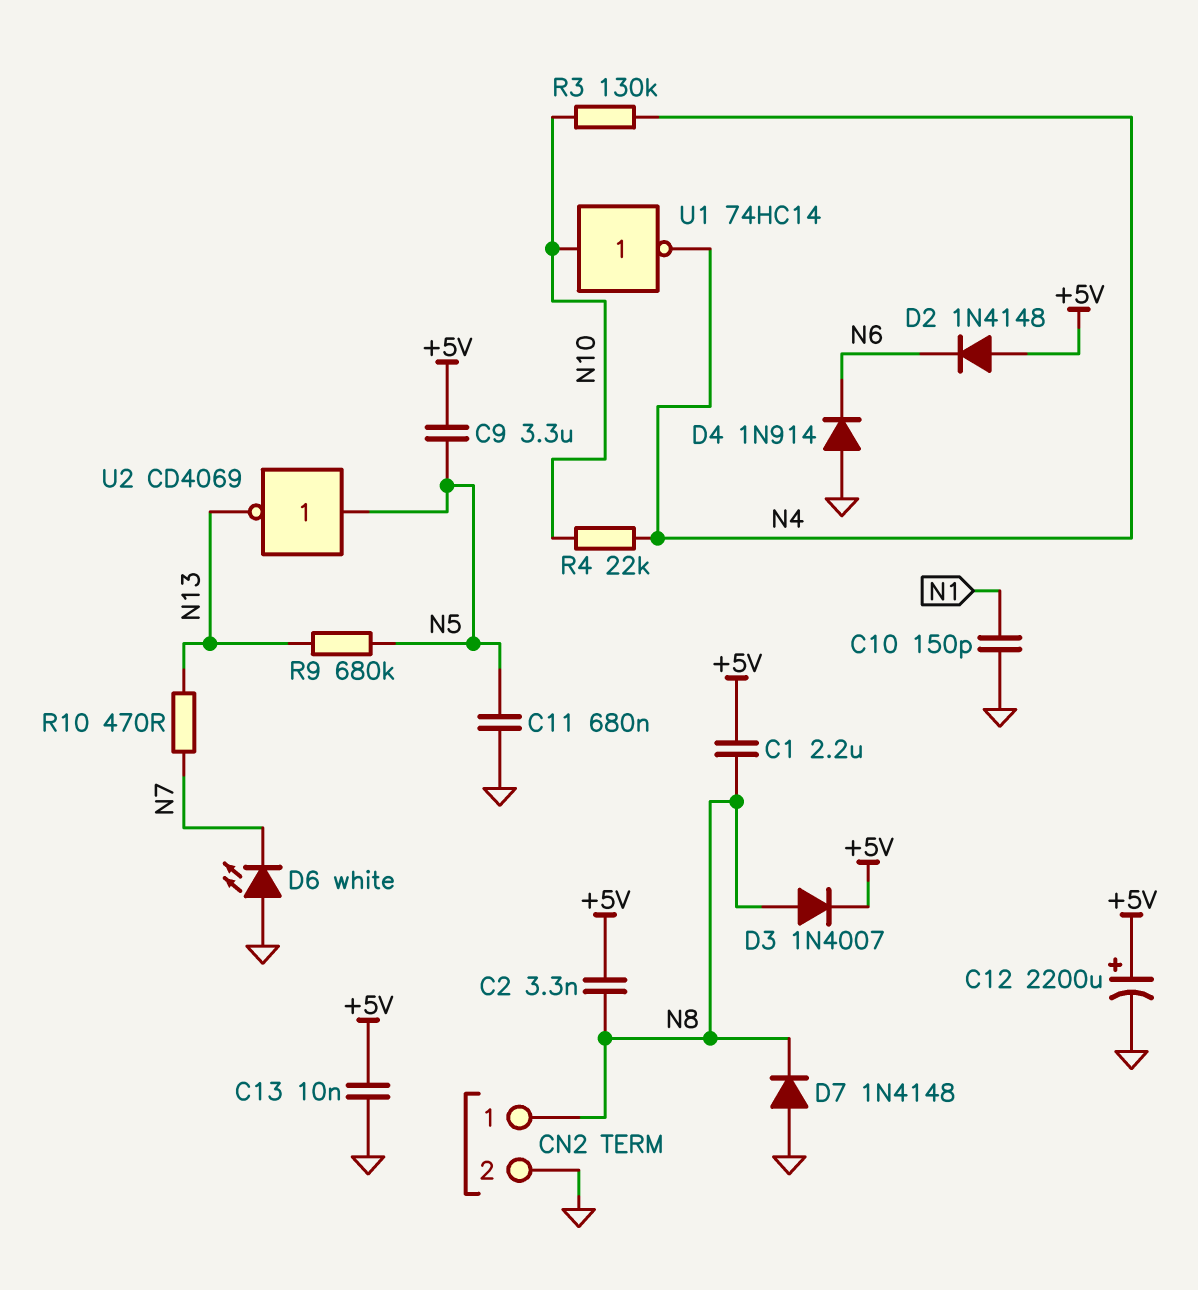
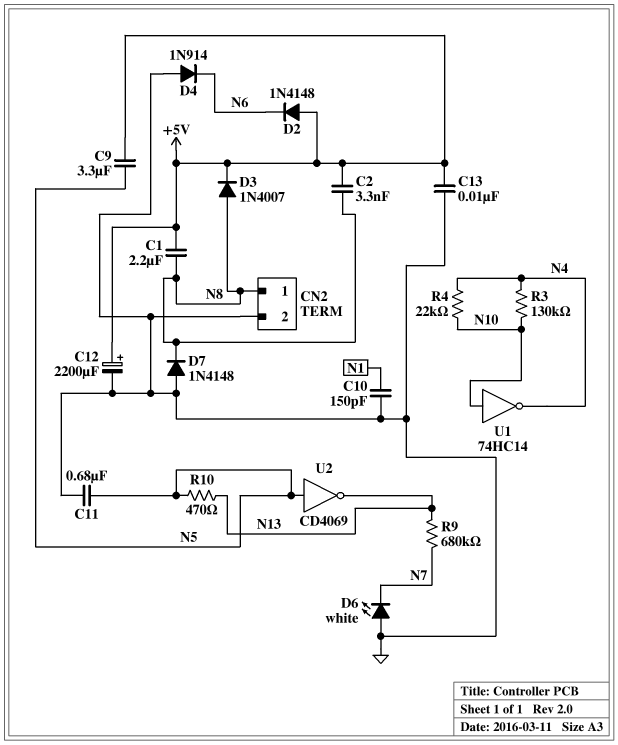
R9: 680k (N5, N13) -> 680k (N7, N13)
R10: 470 (N7, N13) -> 470 (N5, N13)

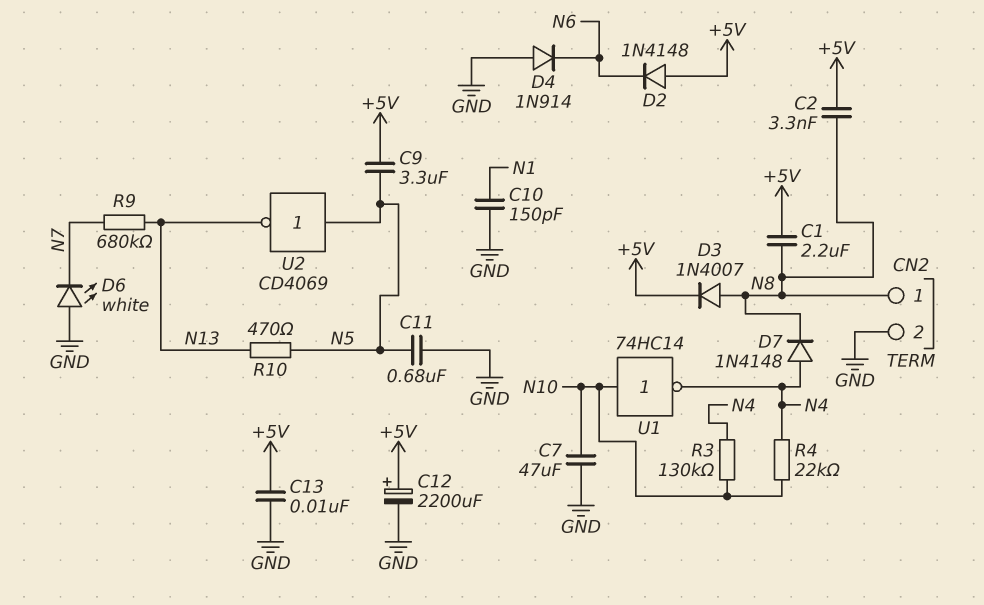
C7: none -> 47uF (GND, N10)
D7: diode 1N4148 (A GND, K N8) -> diode 1N4148 (A N4, K N8)

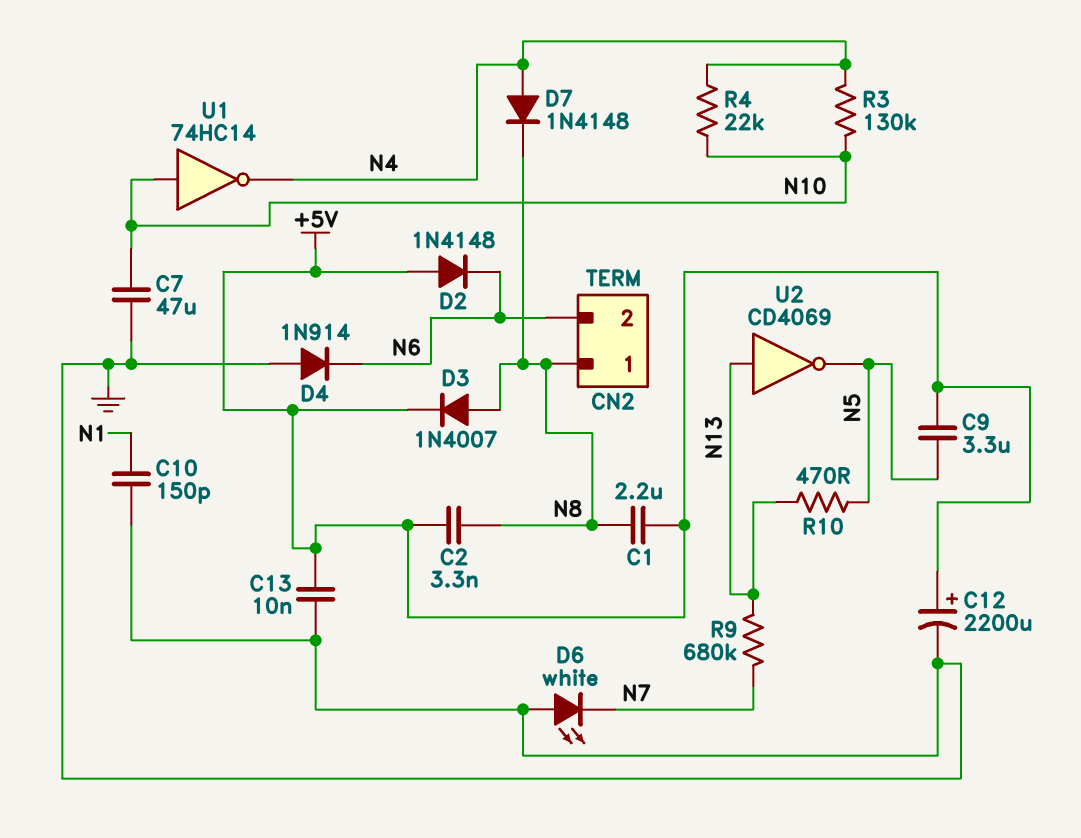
C11: 680nF (GND, N5) -> none
CN2 pin 2: GND -> N6
U2: NOT CD4069 (in N5, out N13) -> NOT CD4069 (in N13, out N5)

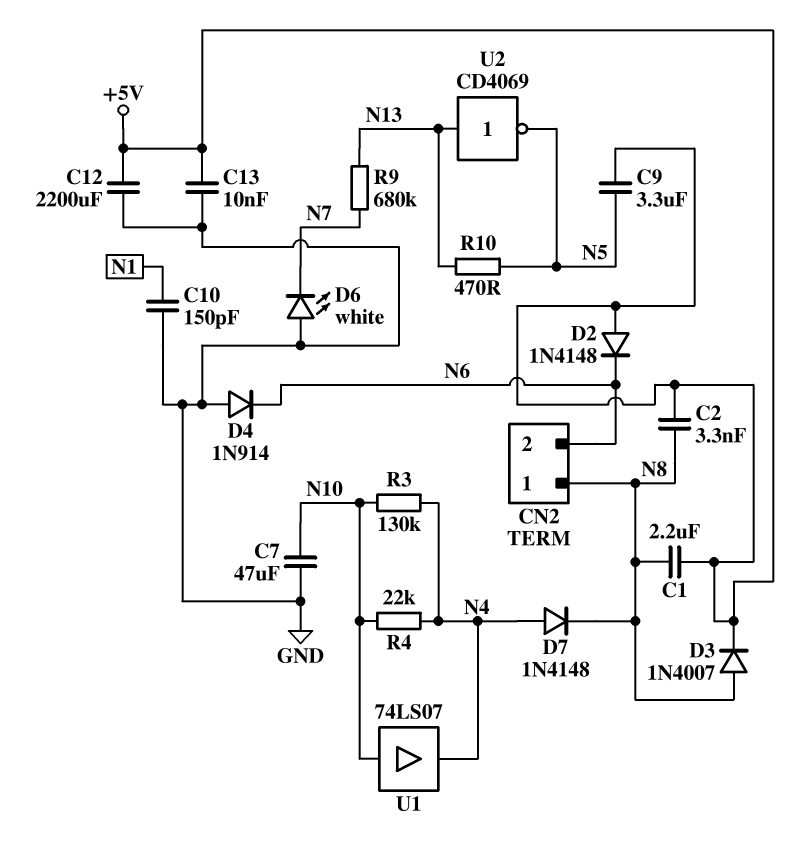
C12: 2200uF (plus +5V, minus GND) -> 2200uF (+5V, GND)
U1: NOT 74HC14 (in N10, out N4) -> buffer 74LS07 (in N10, out N4)

